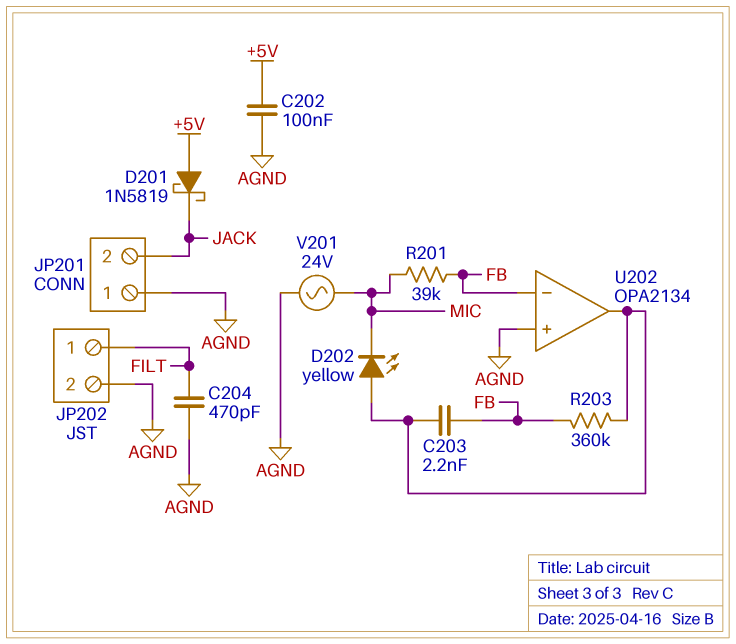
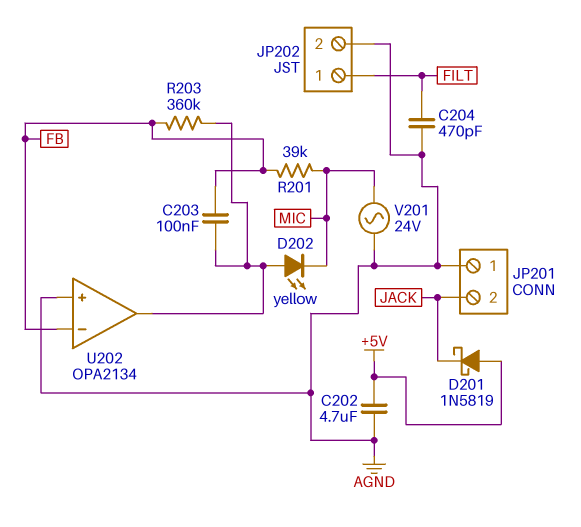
C202: 100nF (+5V, AGND) -> 4.7uF (+5V, AGND)
C203: 2.2nF (FB, U202/out) -> 100nF (FB, U202/out)

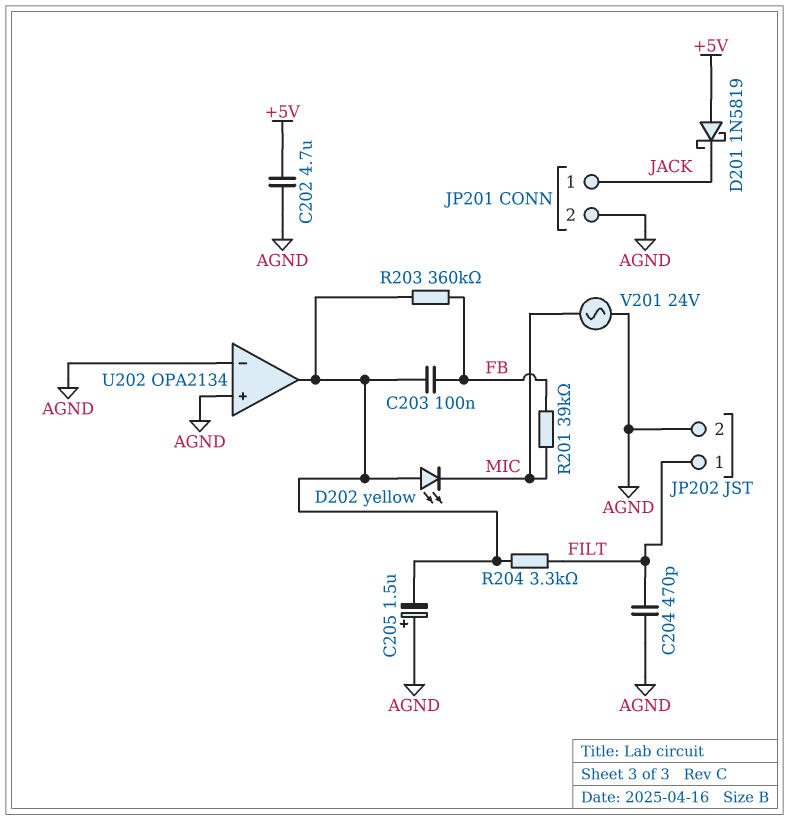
C205: none -> 1.5uF (plus AGND, minus U202/out)
JP201 pin 1: AGND -> JACK
JP201 pin 2: JACK -> AGND
R204: none -> 3.3k (FILT, U202/out)
U202 pin in-: FB -> AGND

